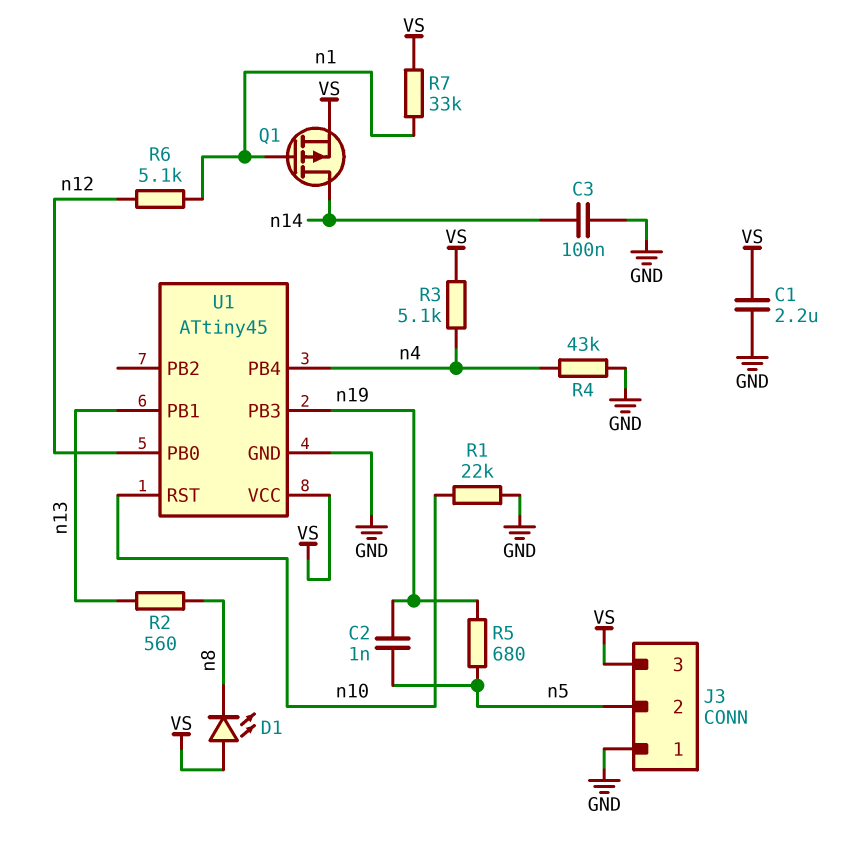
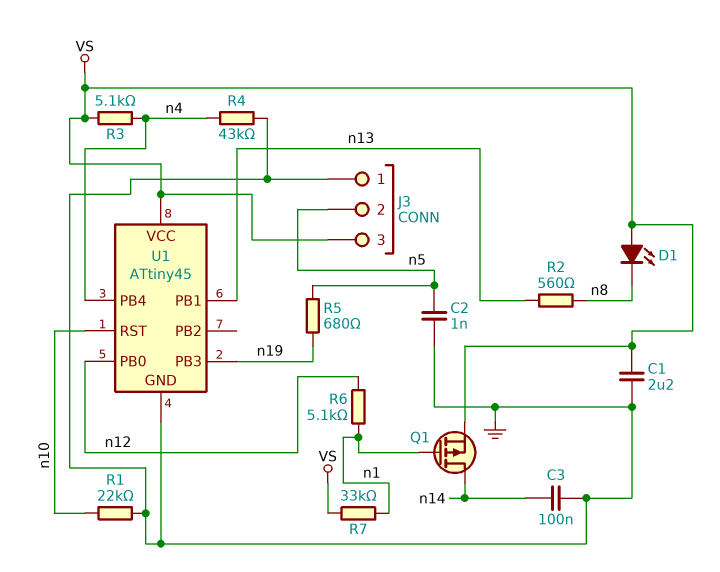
C2: 1nF (n5, n19) -> 1nF (GND, n5)

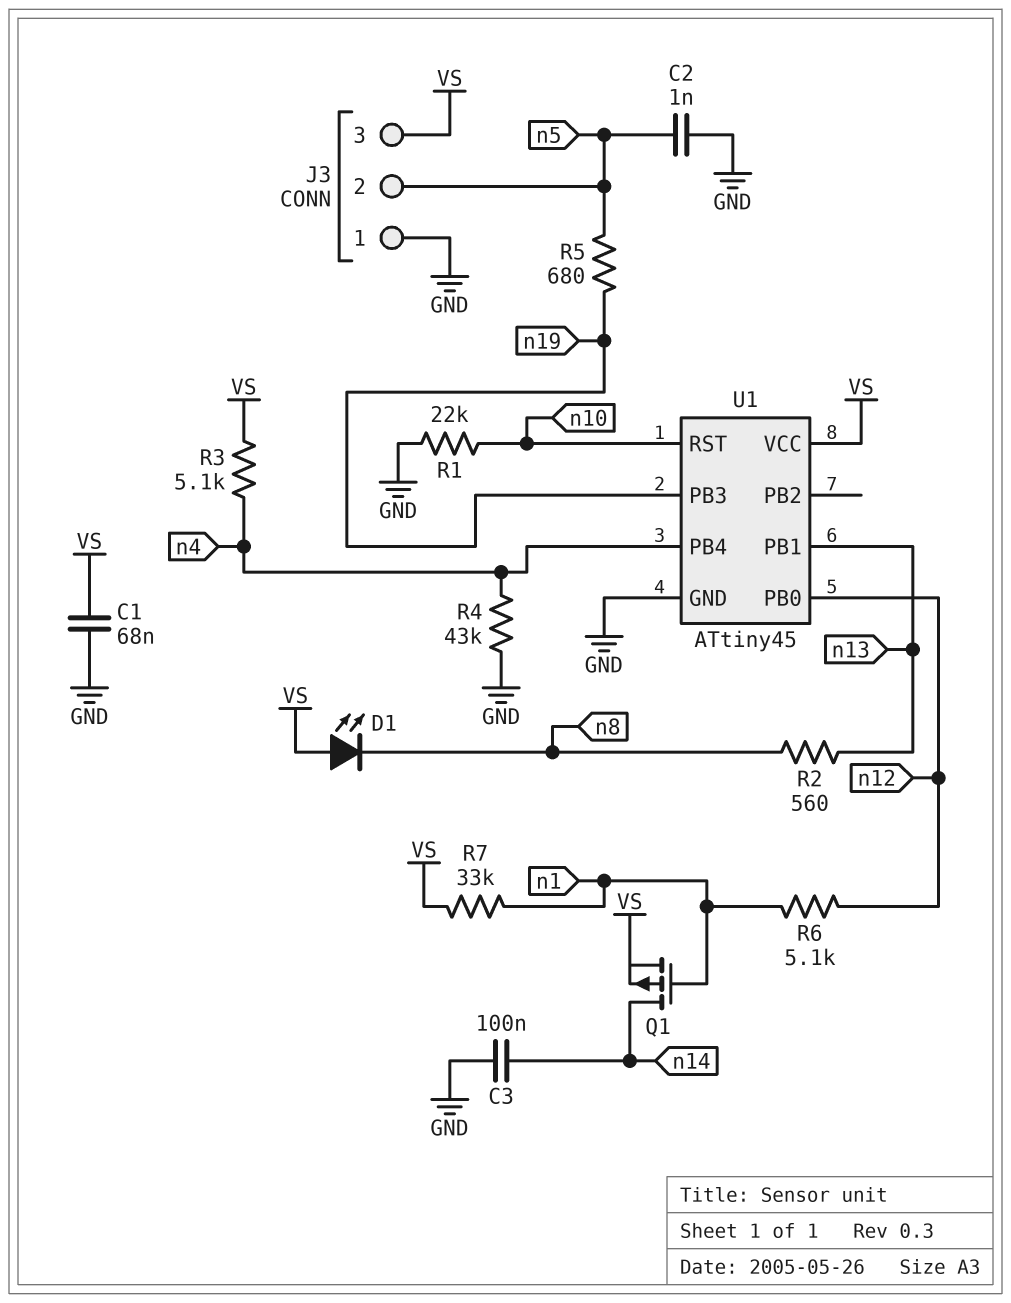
C1: 2.2uF (GND, VS) -> 68nF (GND, VS)

